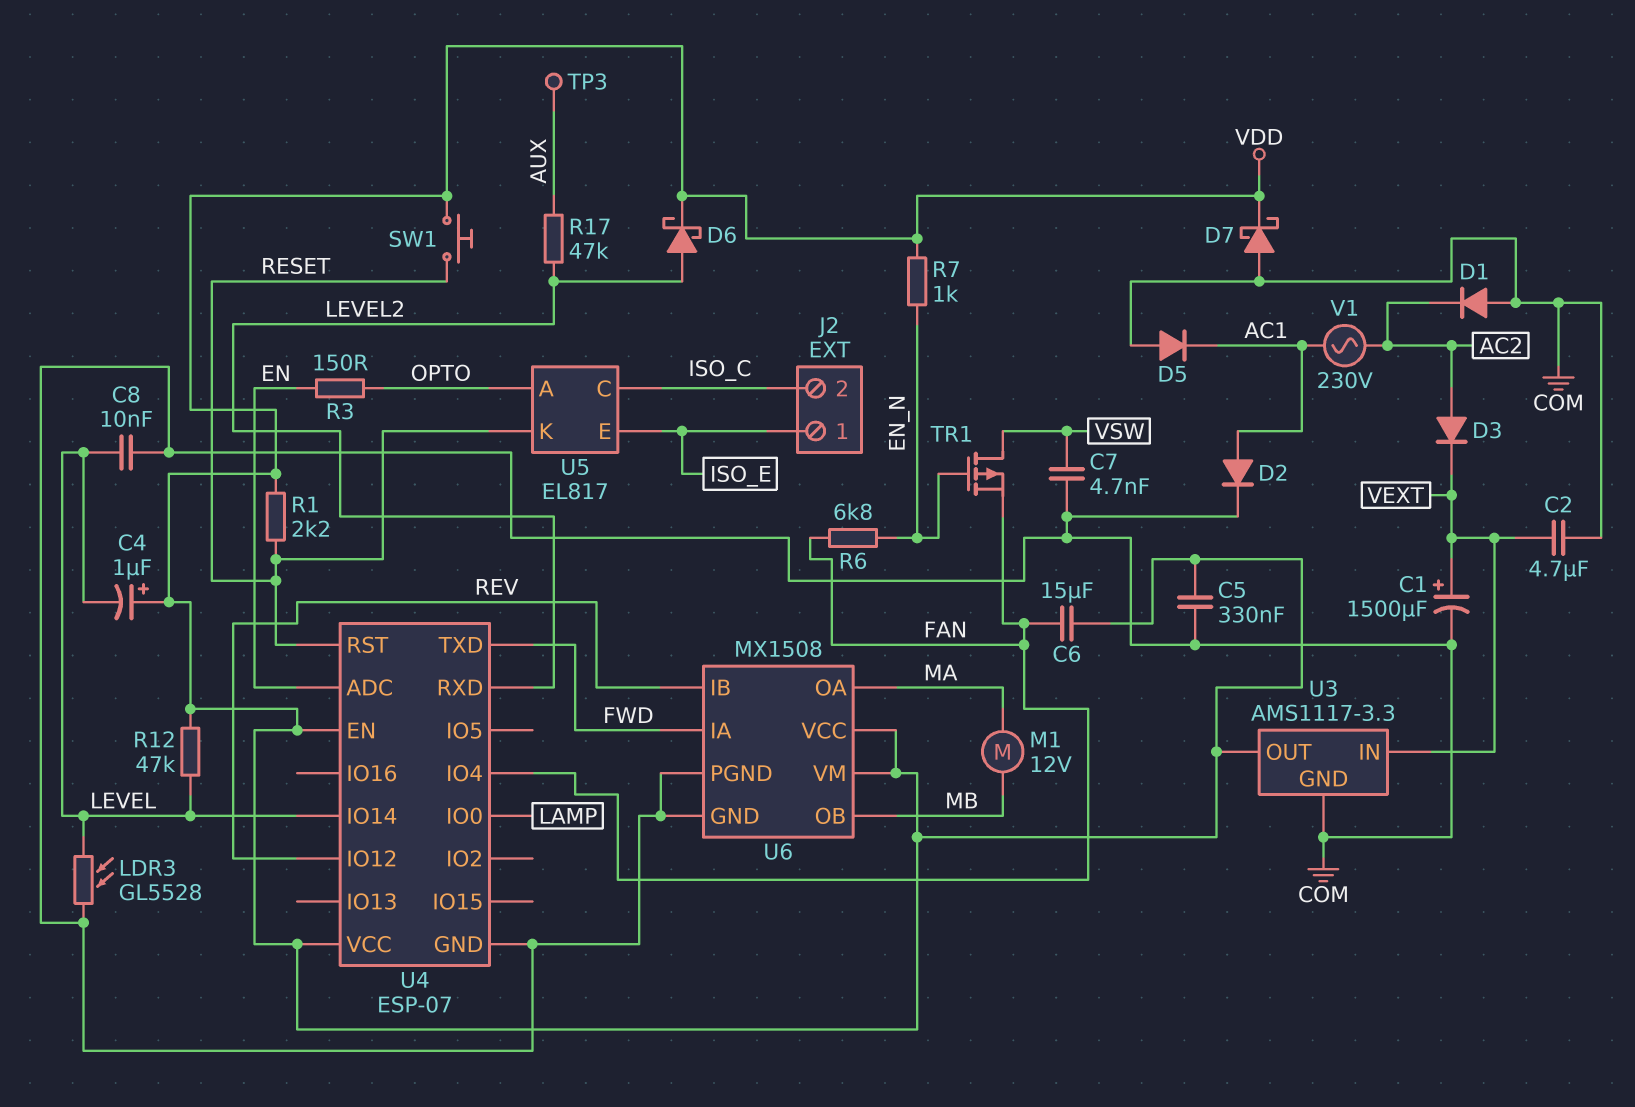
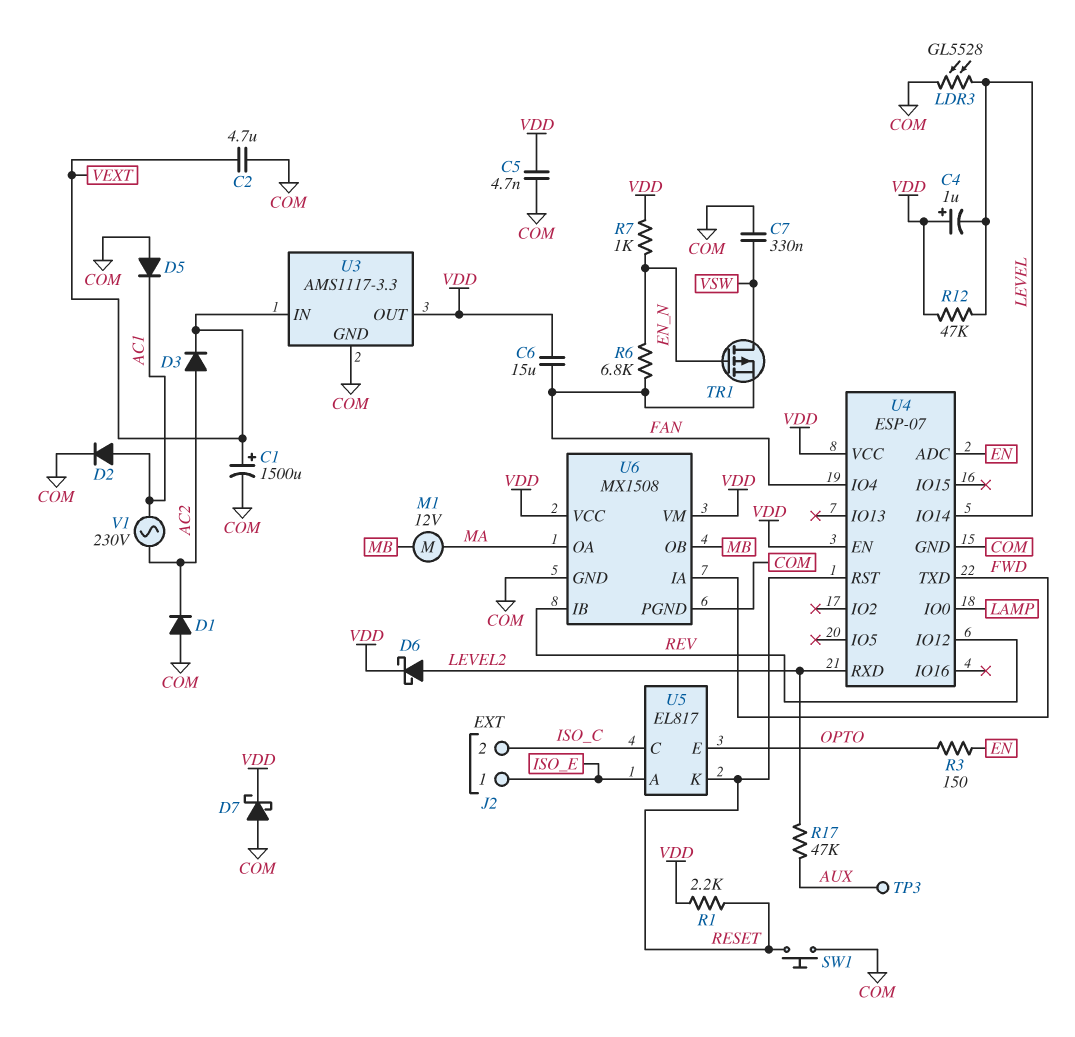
C5: 330nF (COM, VDD) -> 4.7nF (COM, VDD)
C7: 4.7nF (COM, VSW) -> 330nF (COM, VSW)
C8: 10nF (COM, LEVEL) -> none
SW1: button (RESET, VDD) -> button (COM, RESET)
U5 pin A: OPTO -> ISO_E
U5 pin E: ISO_E -> OPTO

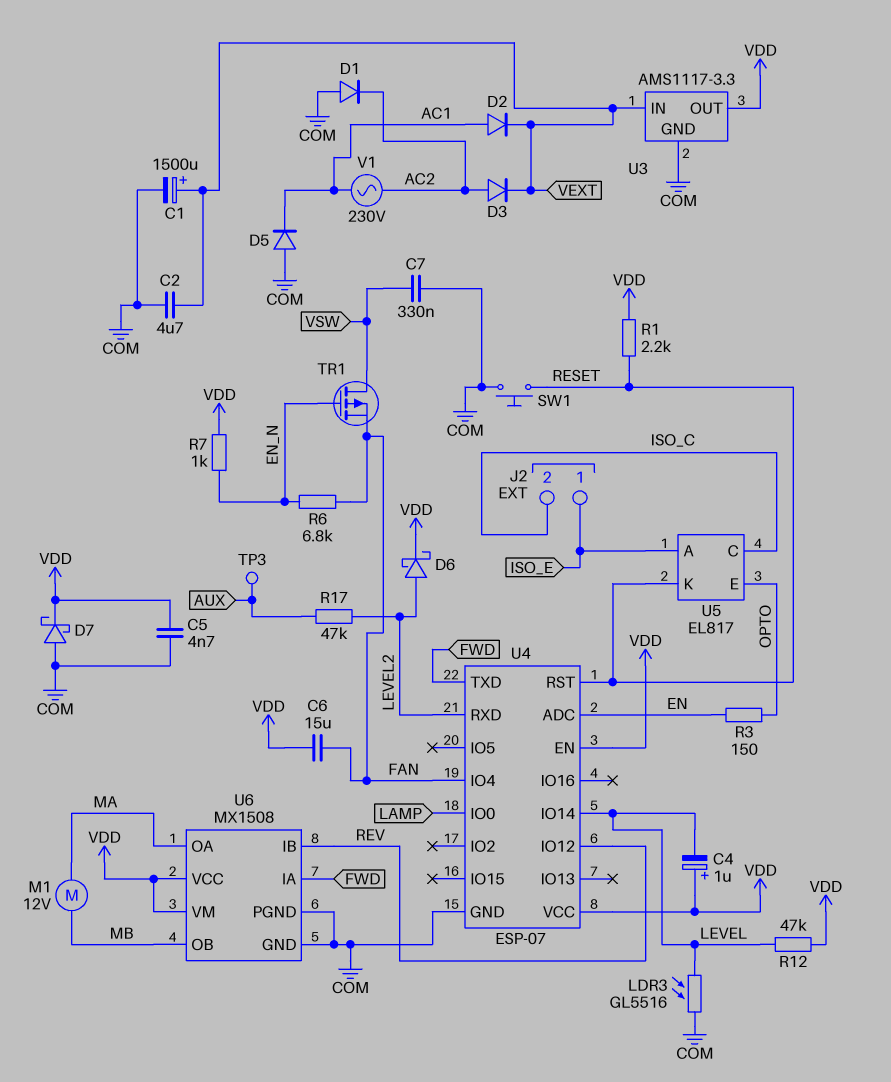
D2: diode (A AC1, K COM) -> diode (A AC1, K VEXT)
LDR3: GL5528 (COM, LEVEL) -> GL5516 (COM, LEVEL)

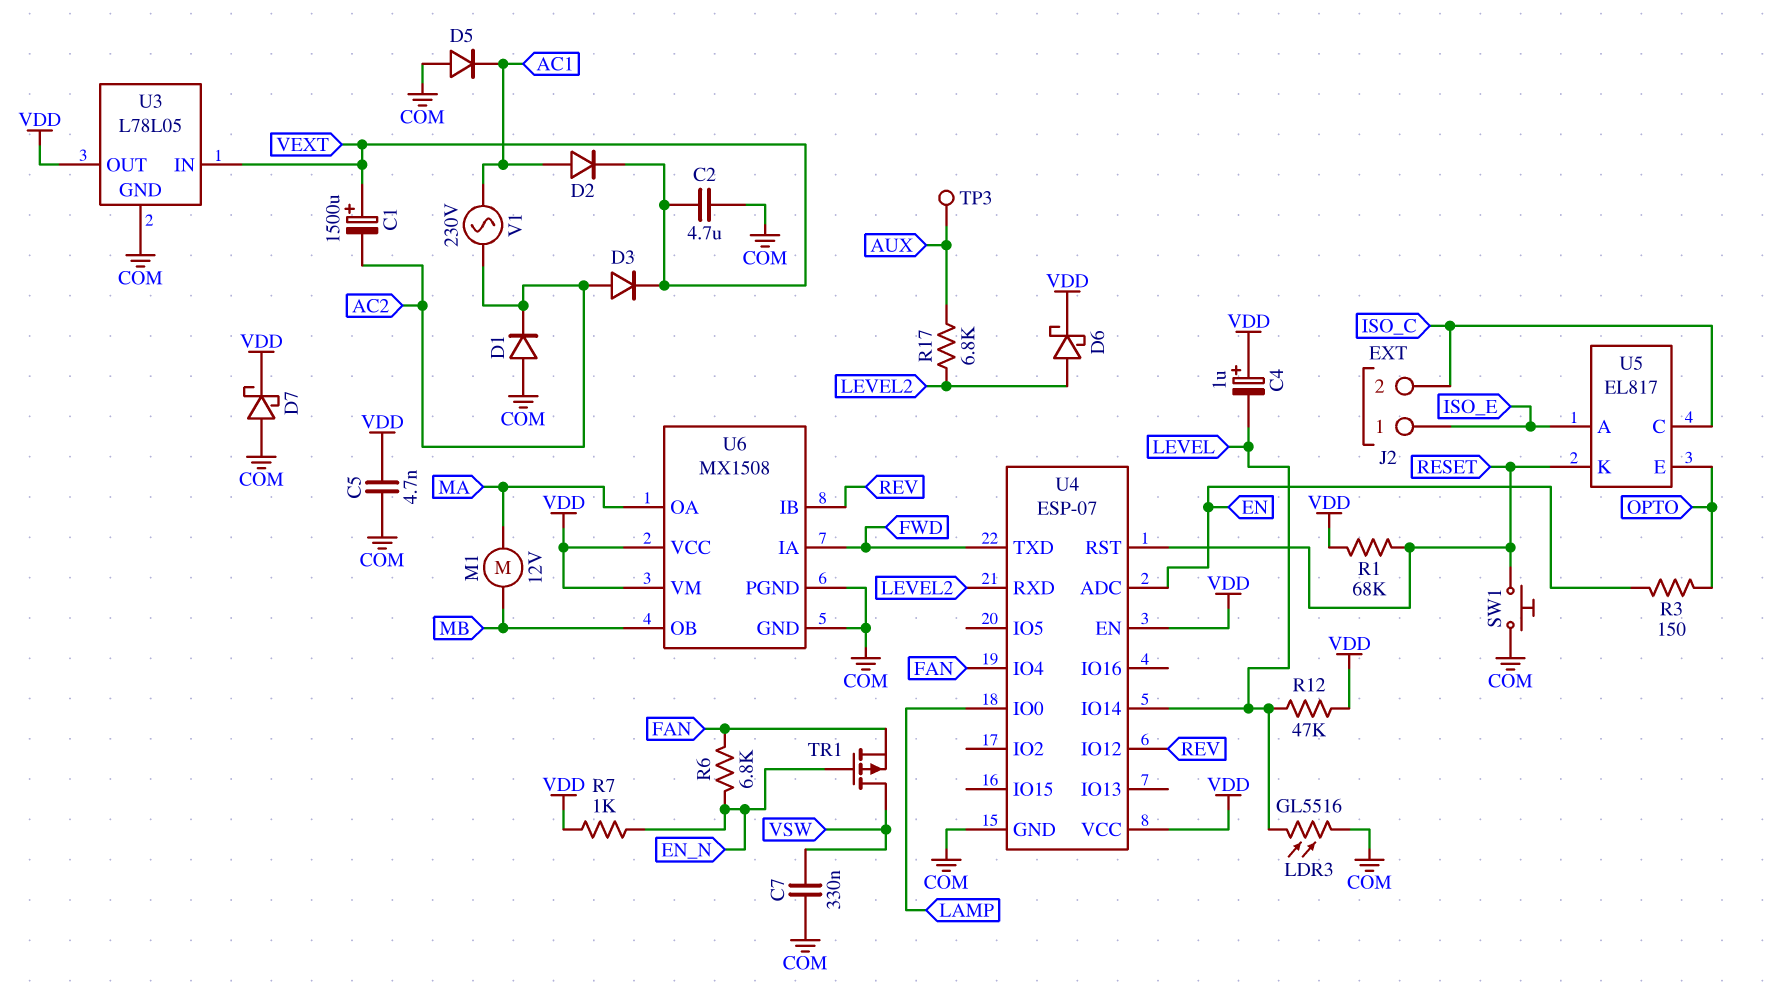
C1: 1500uF (plus VEXT, minus COM) -> 1500uF (plus VEXT, minus AC2)
C6: 15uF (FAN, VDD) -> none
R1: 2.2k (RESET, VDD) -> 68k (RESET, VDD)
R17: 47k (AUX, LEVEL2) -> 6.8k (AUX, LEVEL2)
U3: AMS1117-3.3 -> L78L05

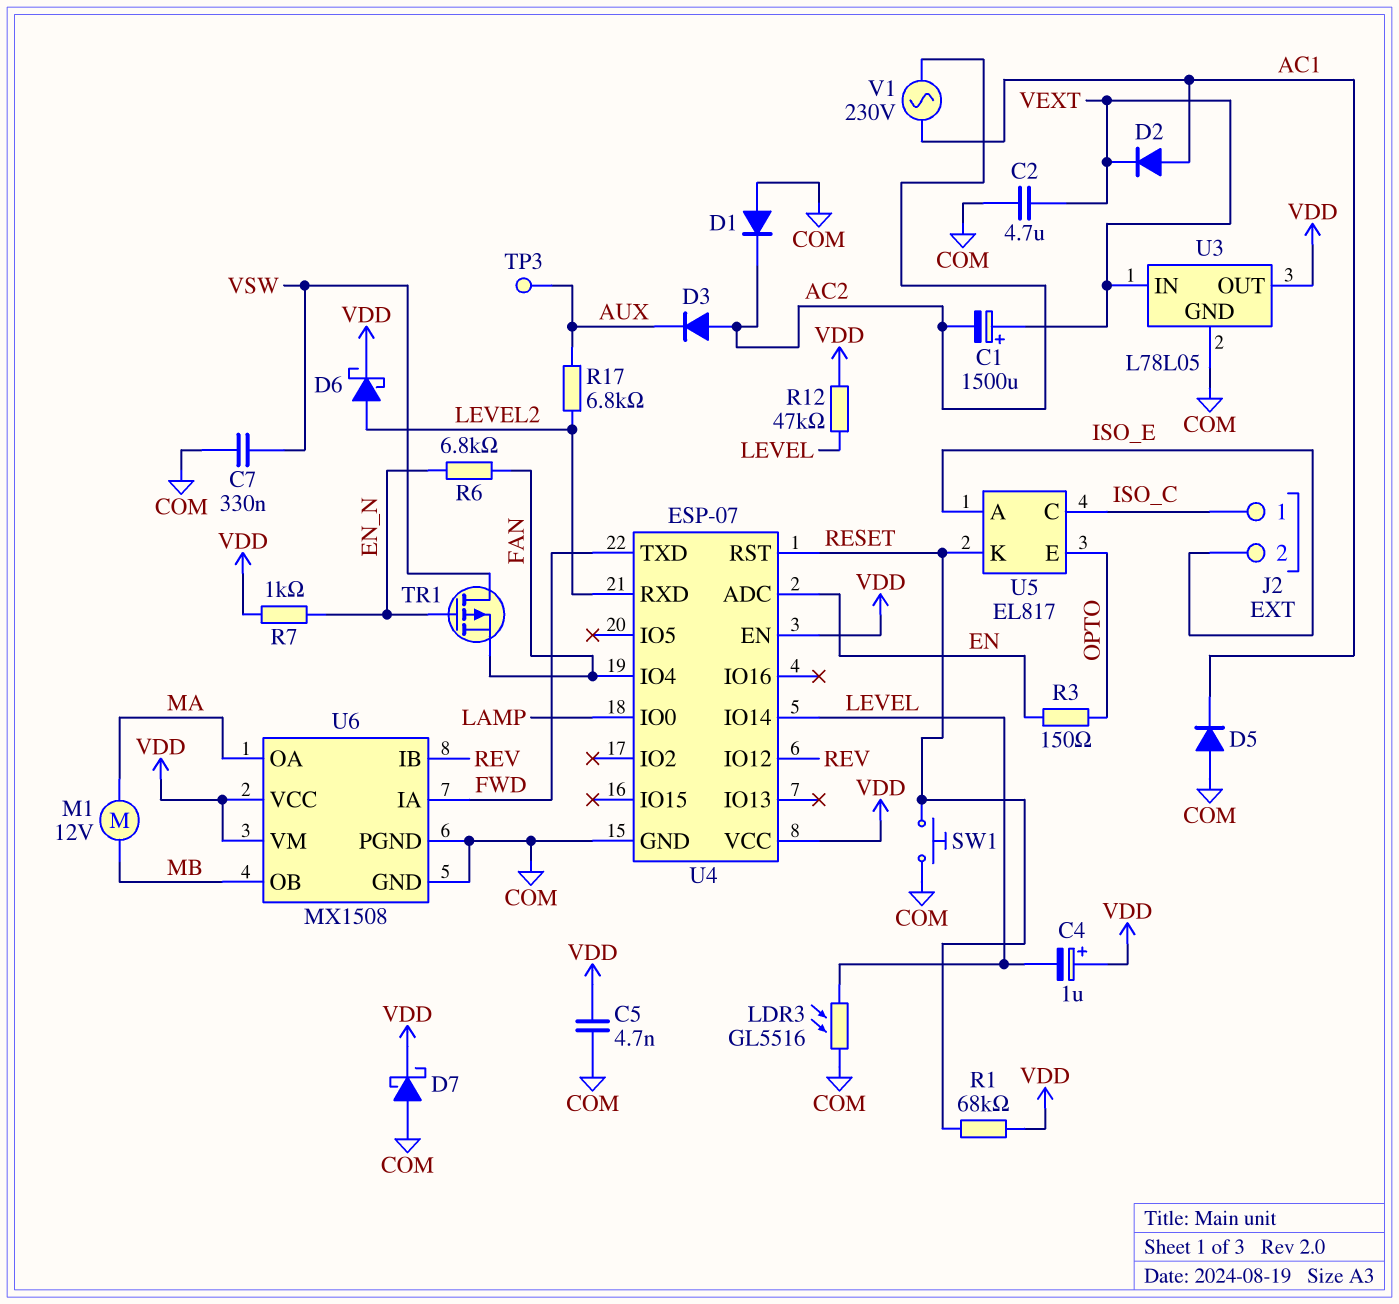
D3: diode (A AC2, K VEXT) -> diode (A AC2, K AUX)
J2 pin 1: ISO_E -> ISO_C
J2 pin 2: ISO_C -> ISO_E

